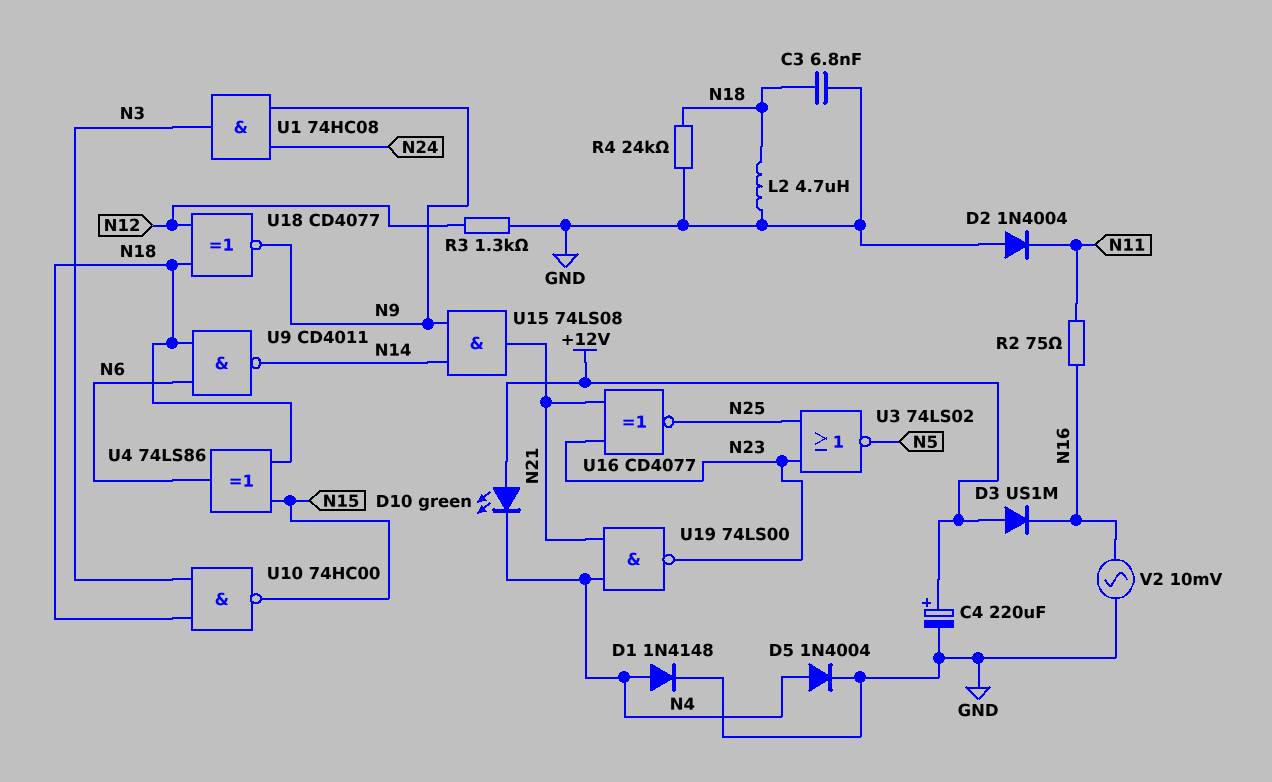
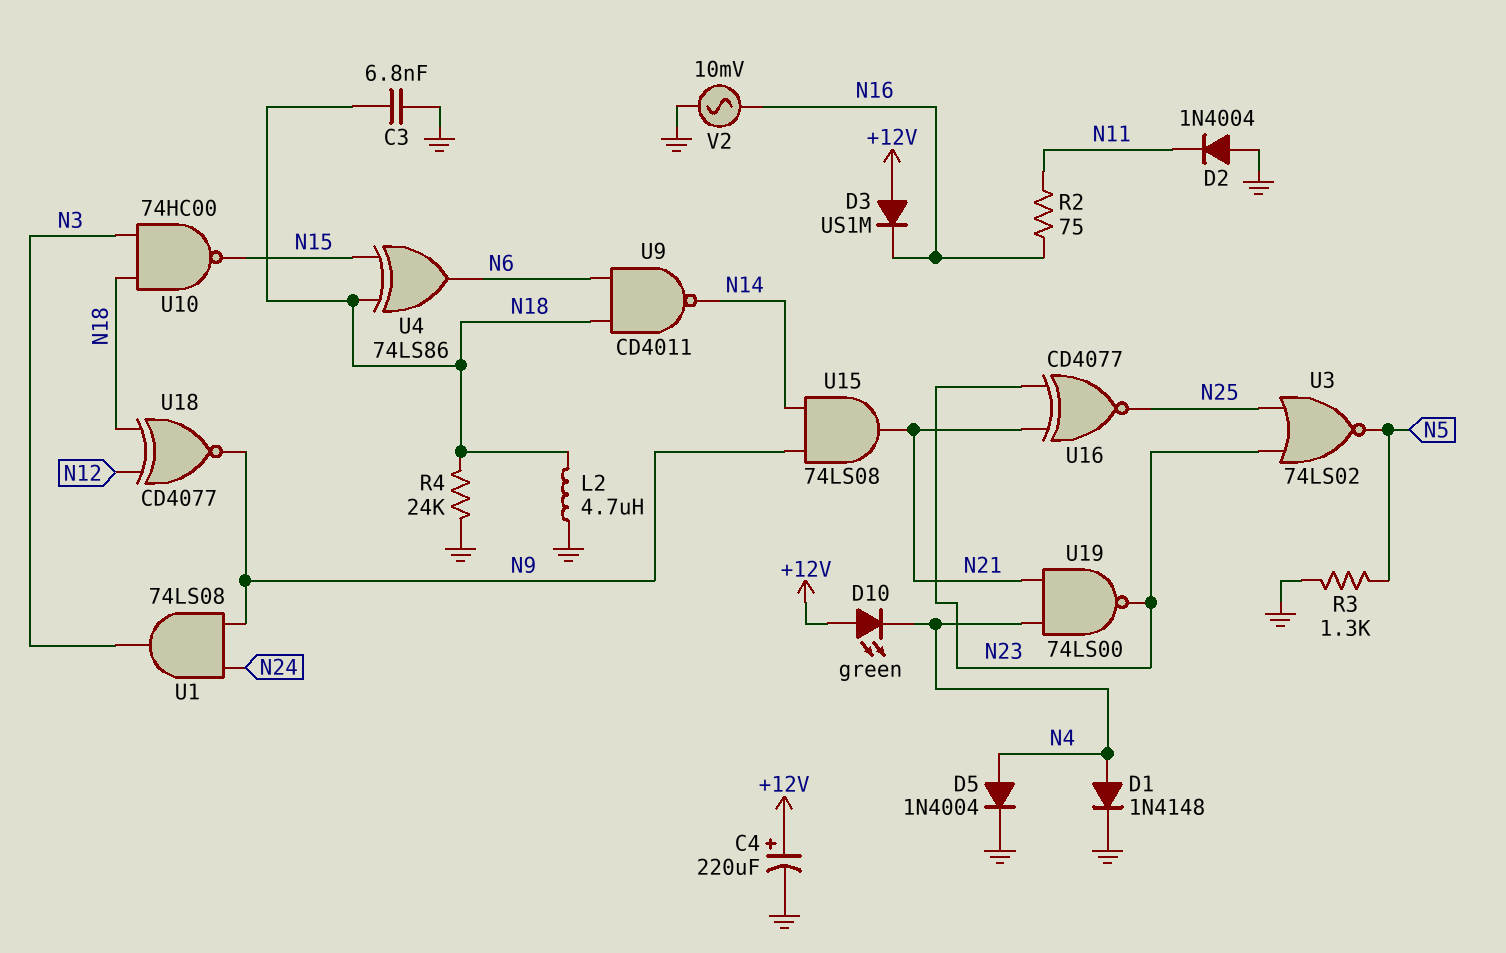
R3: 1.3k (GND, N12) -> 1.3k (GND, N5)
U1: AND 74HC08 (in N9, in N24, out N3) -> AND 74LS08 (in N9, in N24, out N3)

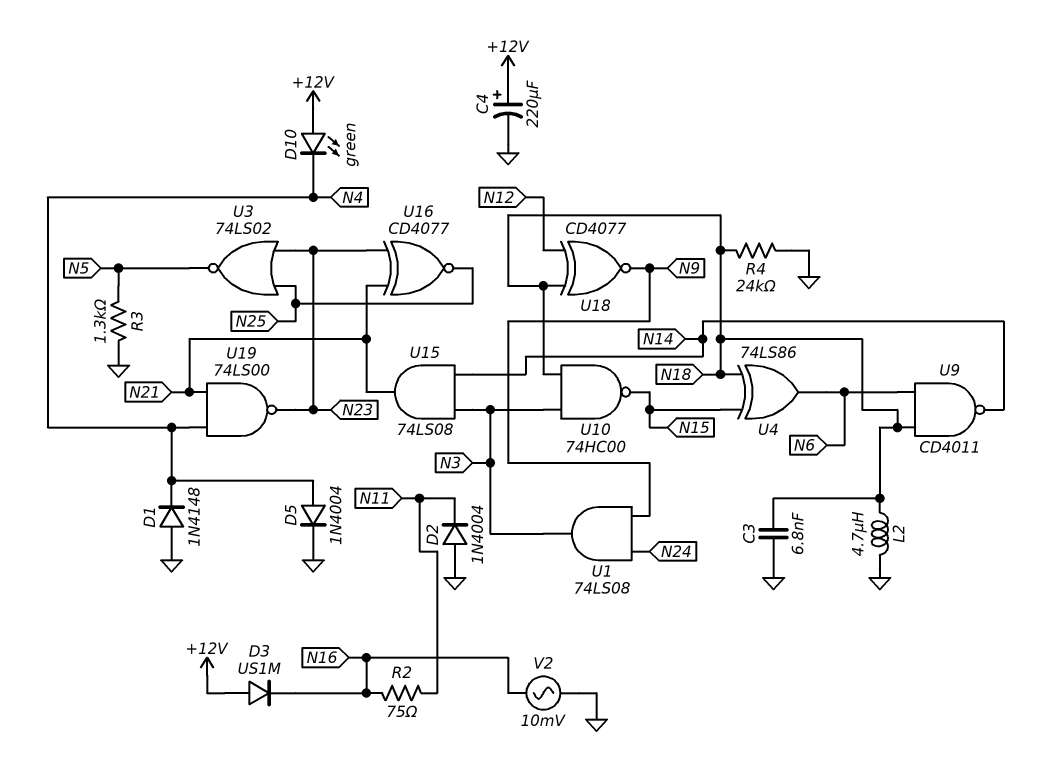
D1: diode 1N4148 (A N4, K GND) -> diode 1N4148 (A GND, K N4)
U15: AND 74LS08 (in N9, in N14, out N21) -> AND 74LS08 (in N3, in N14, out N21)

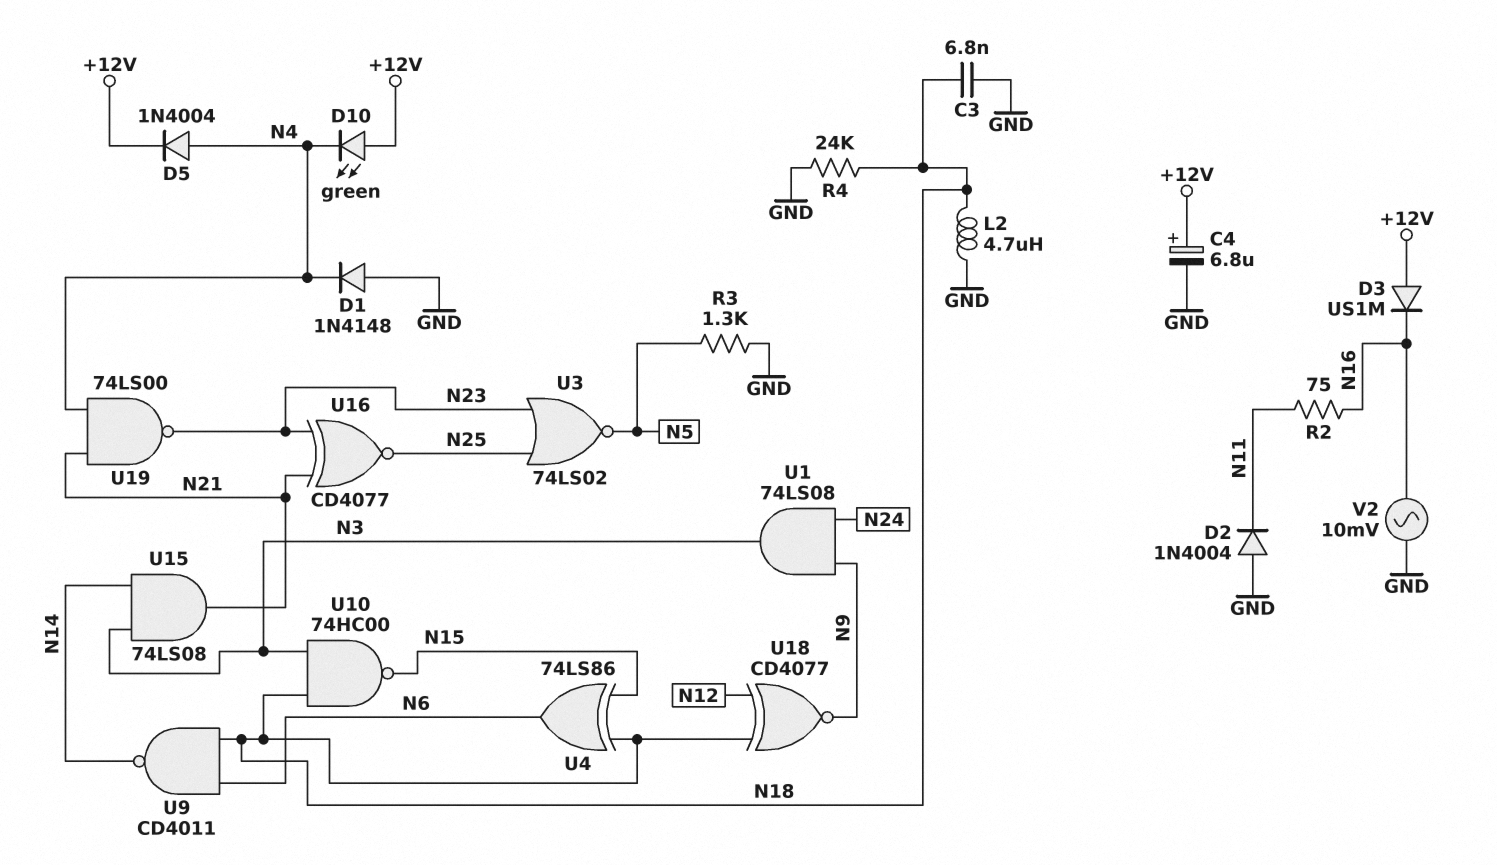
C4: 220uF (plus +12V, minus GND) -> 6.8uF (plus +12V, minus GND)
D5: diode 1N4004 (A N4, K GND) -> diode 1N4004 (A N4, K +12V)

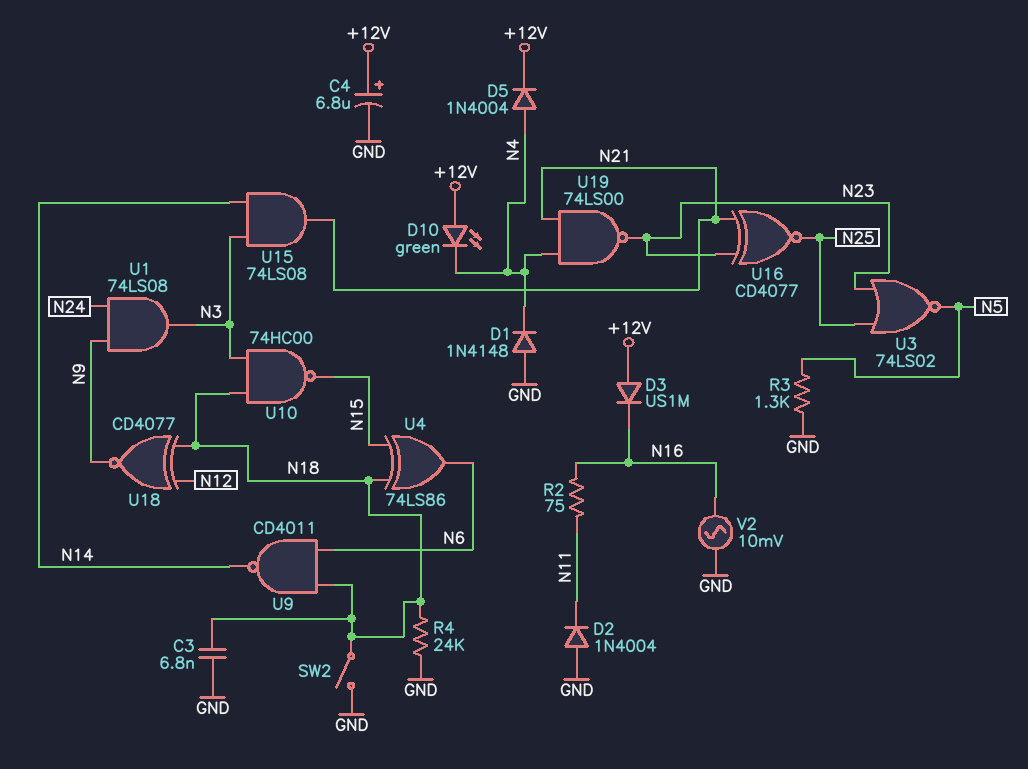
L2: 4.7uH (GND, N18) -> none
SW2: none -> switch (GND, N18)

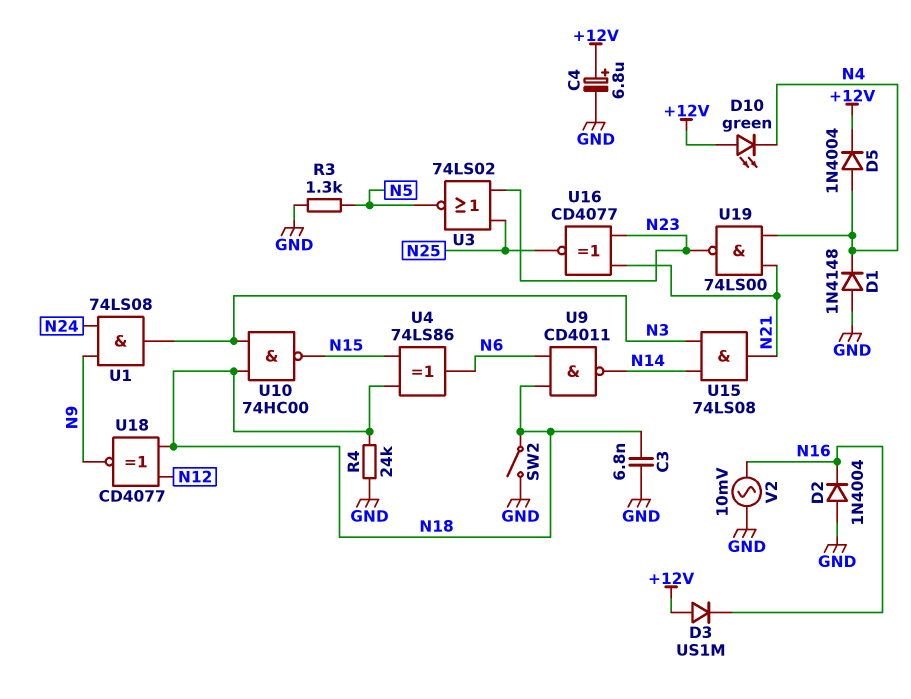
D2: diode 1N4004 (A GND, K N11) -> diode 1N4004 (A GND, K N16)
R2: 75 (N11, N16) -> none

